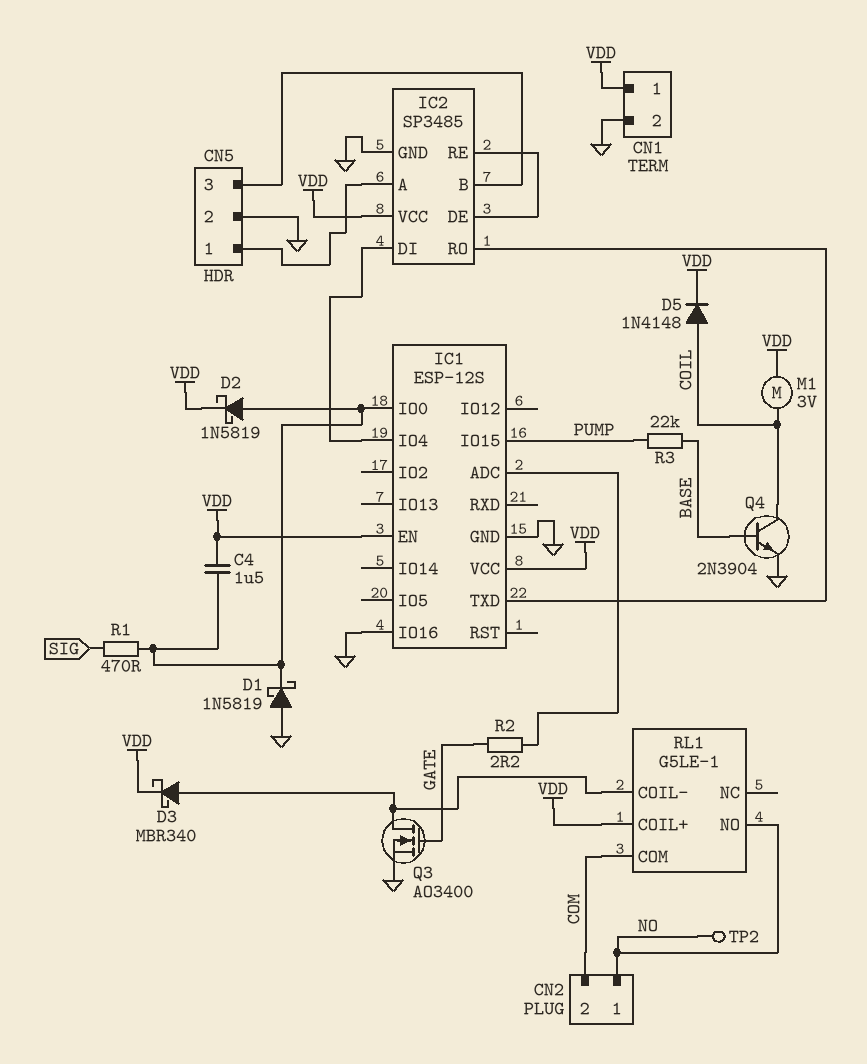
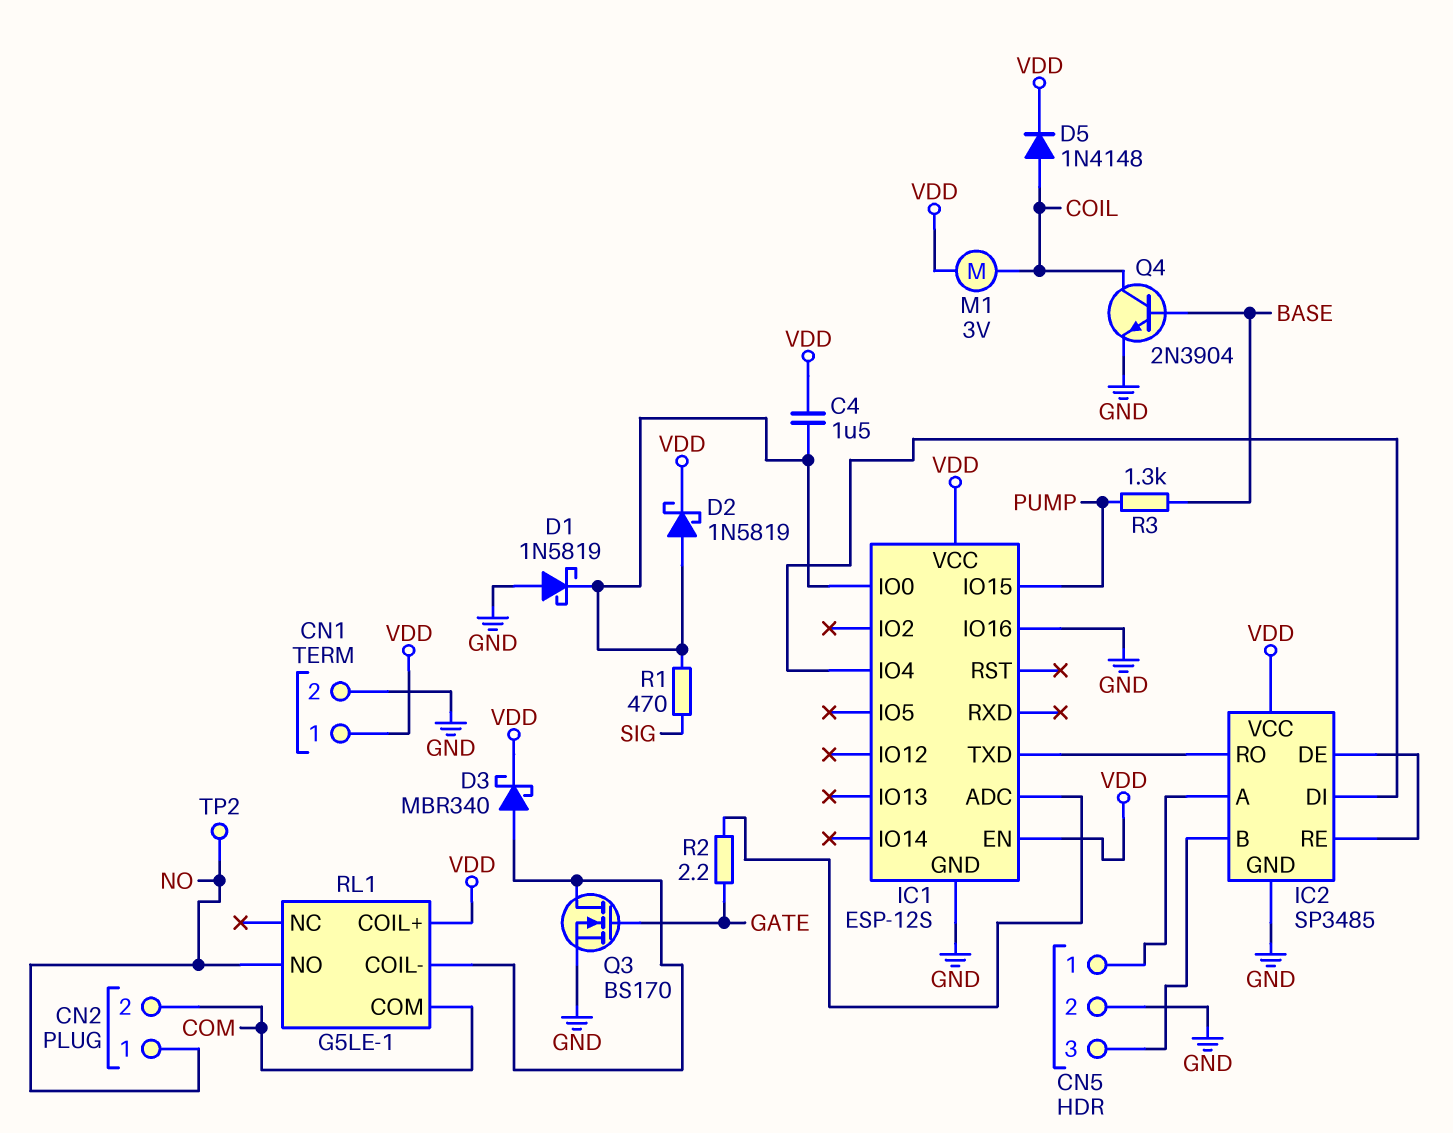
Q3: NMOS AO3400 (G GATE, D RL1/COIL-, S GND) -> NMOS BS170 (G GATE, D RL1/COIL-, S GND)
R3: 22k (BASE, PUMP) -> 1.3k (BASE, PUMP)

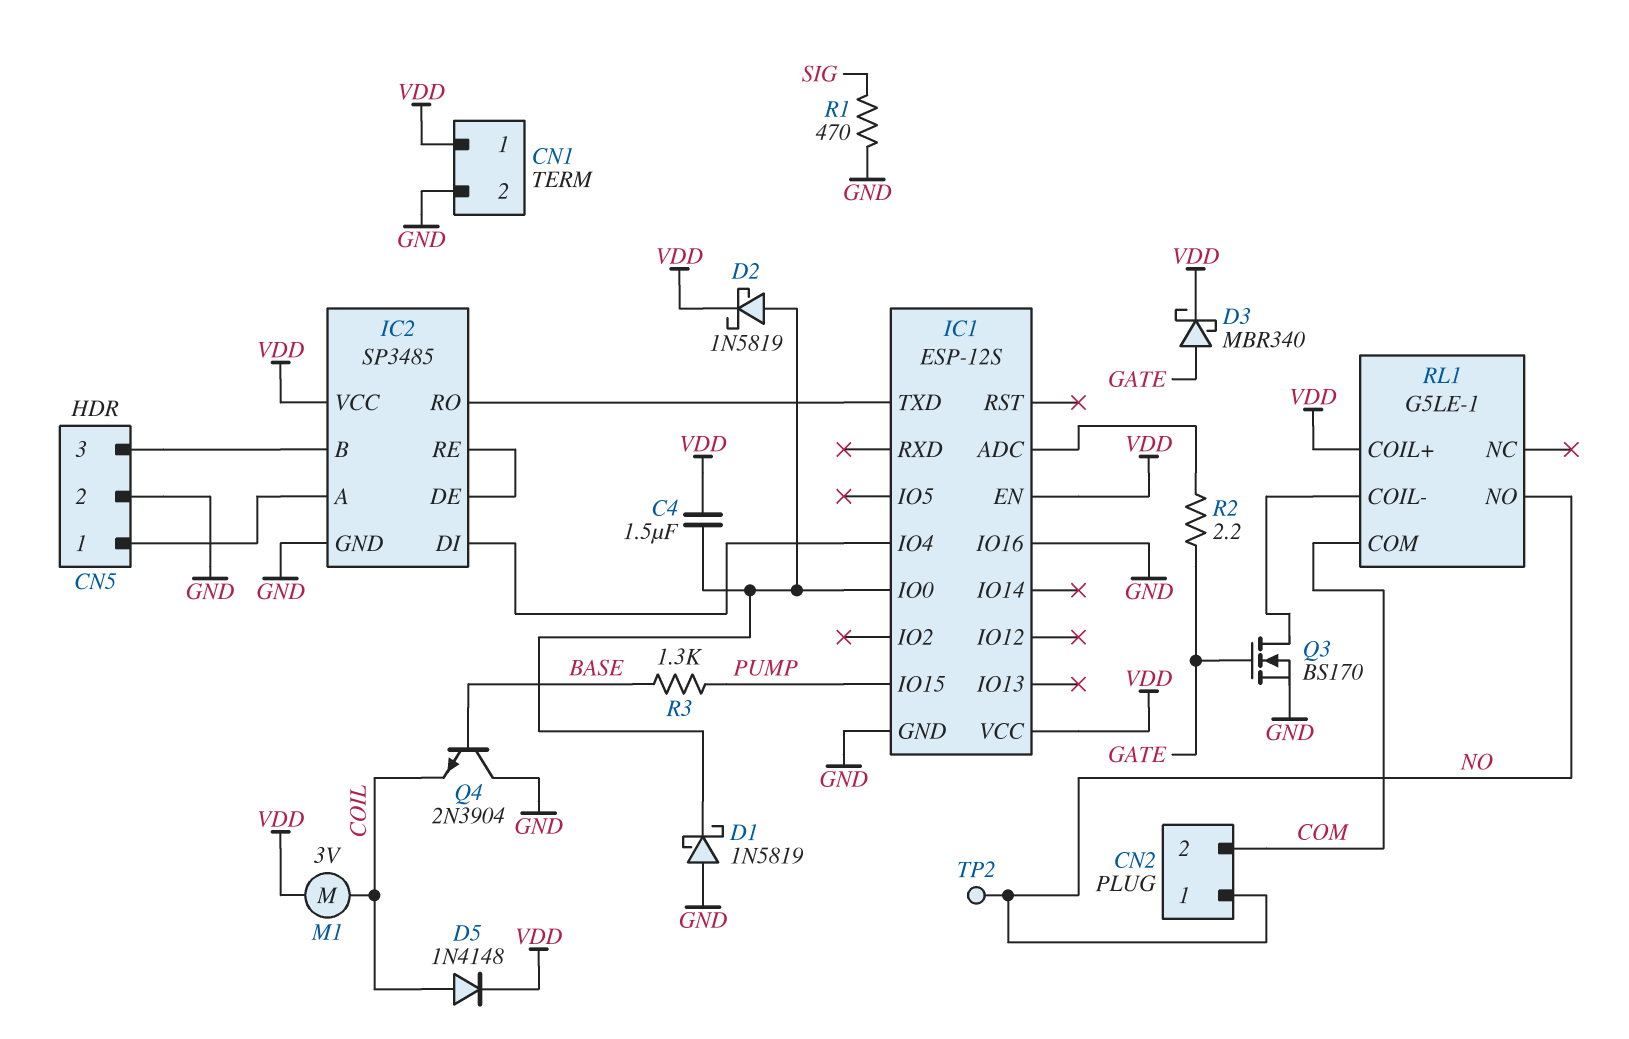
D3: schottky MBR340 (A RL1/COIL-, K VDD) -> schottky MBR340 (A GATE, K VDD)
Q4: NPN 2N3904 (B BASE, C COIL, E GND) -> NPN 2N3904 (B BASE, C GND, E COIL)
R1: 470 (IC1/IO0, SIG) -> 470 (GND, SIG)

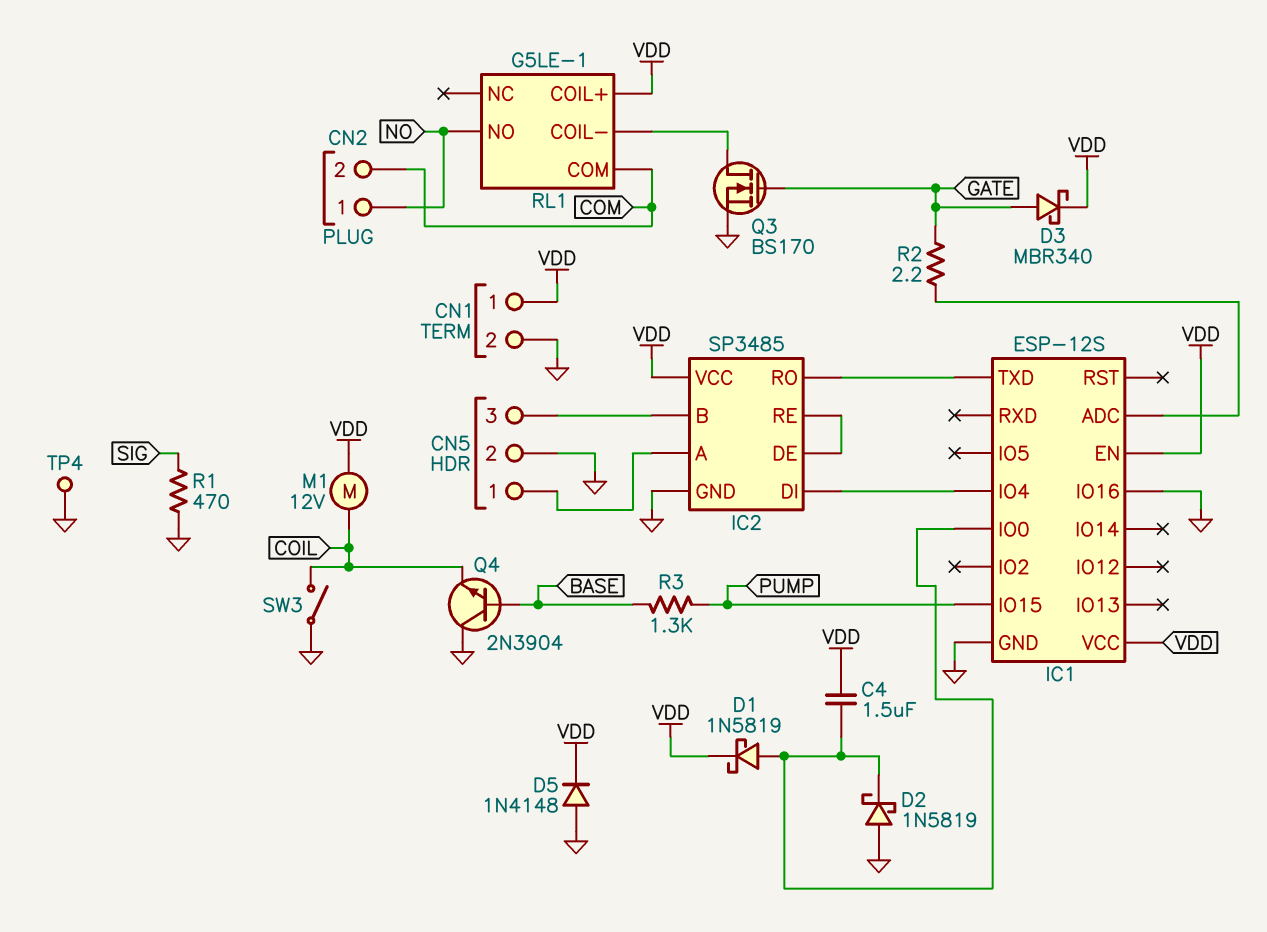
D1: schottky 1N5819 (A GND, K IC1/IO0) -> schottky 1N5819 (A IC1/IO0, K VDD)
D2: schottky 1N5819 (A IC1/IO0, K VDD) -> schottky 1N5819 (A GND, K IC1/IO0)
D5: diode 1N4148 (A COIL, K VDD) -> diode 1N4148 (A GND, K VDD)
M1: motor 3V (COIL, VDD) -> motor 12V (COIL, VDD)
SW3: none -> switch (COIL, GND)
TP2: test point (NO) -> none
TP4: none -> test point (GND)

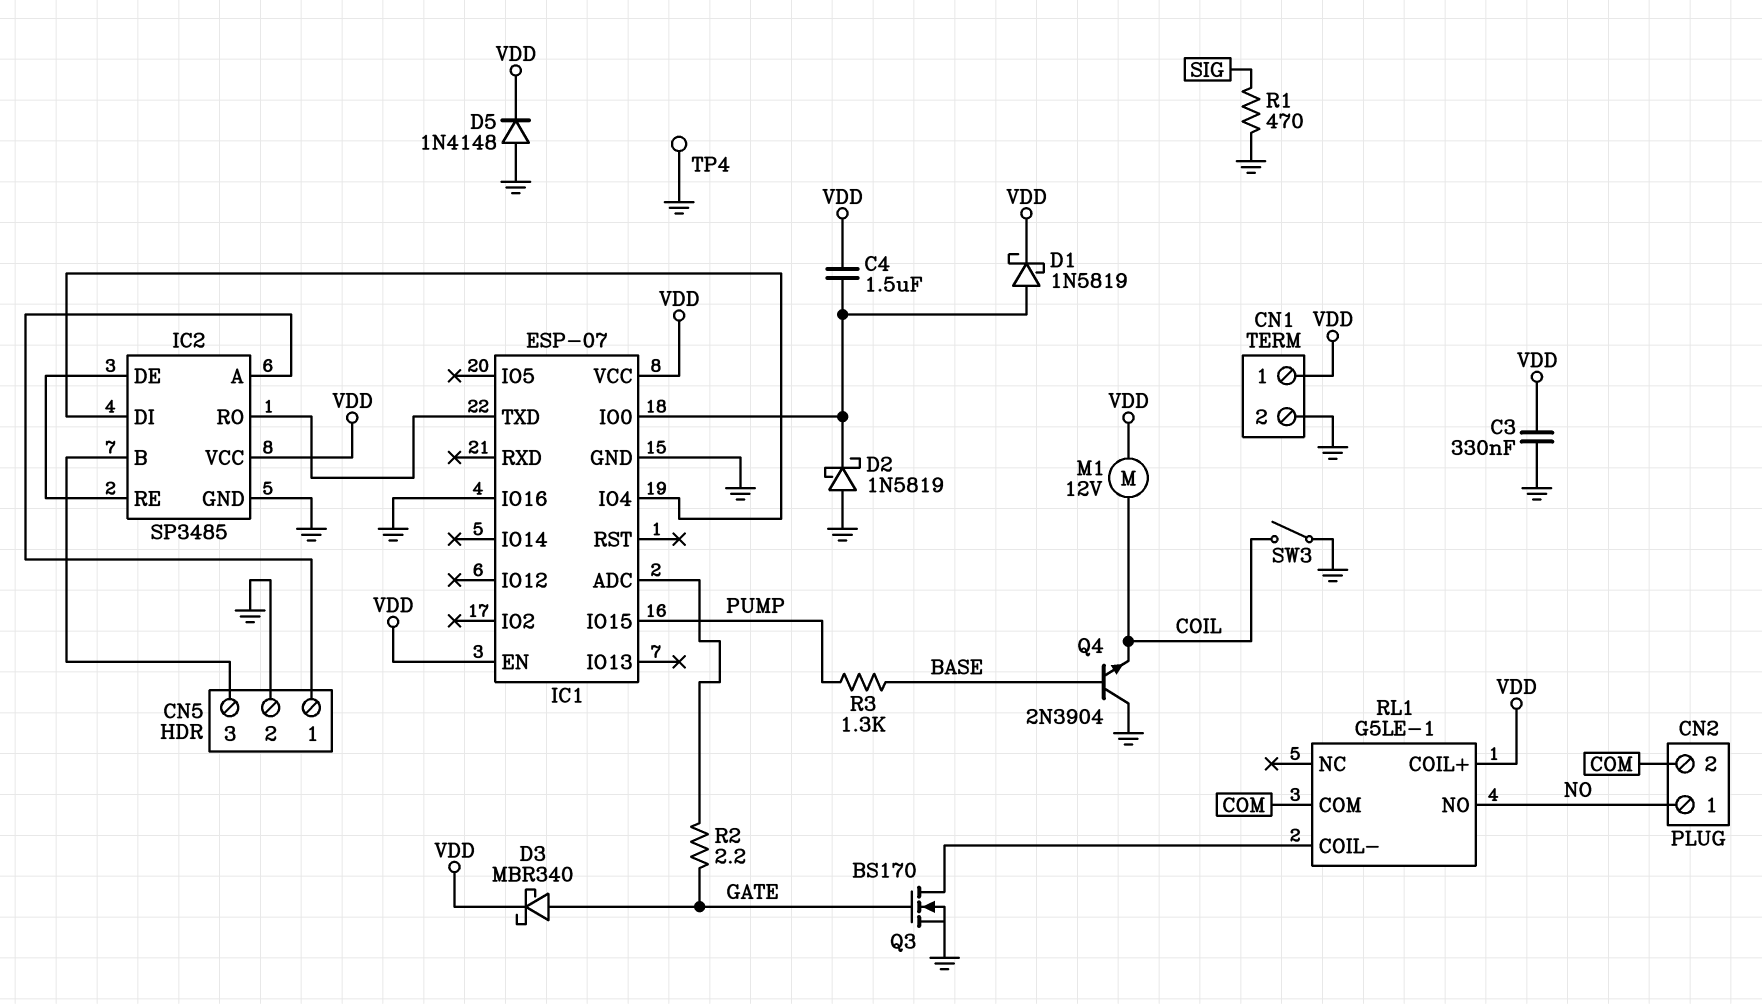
C3: none -> 330nF (GND, VDD)
IC1: ESP-12S -> ESP-07

